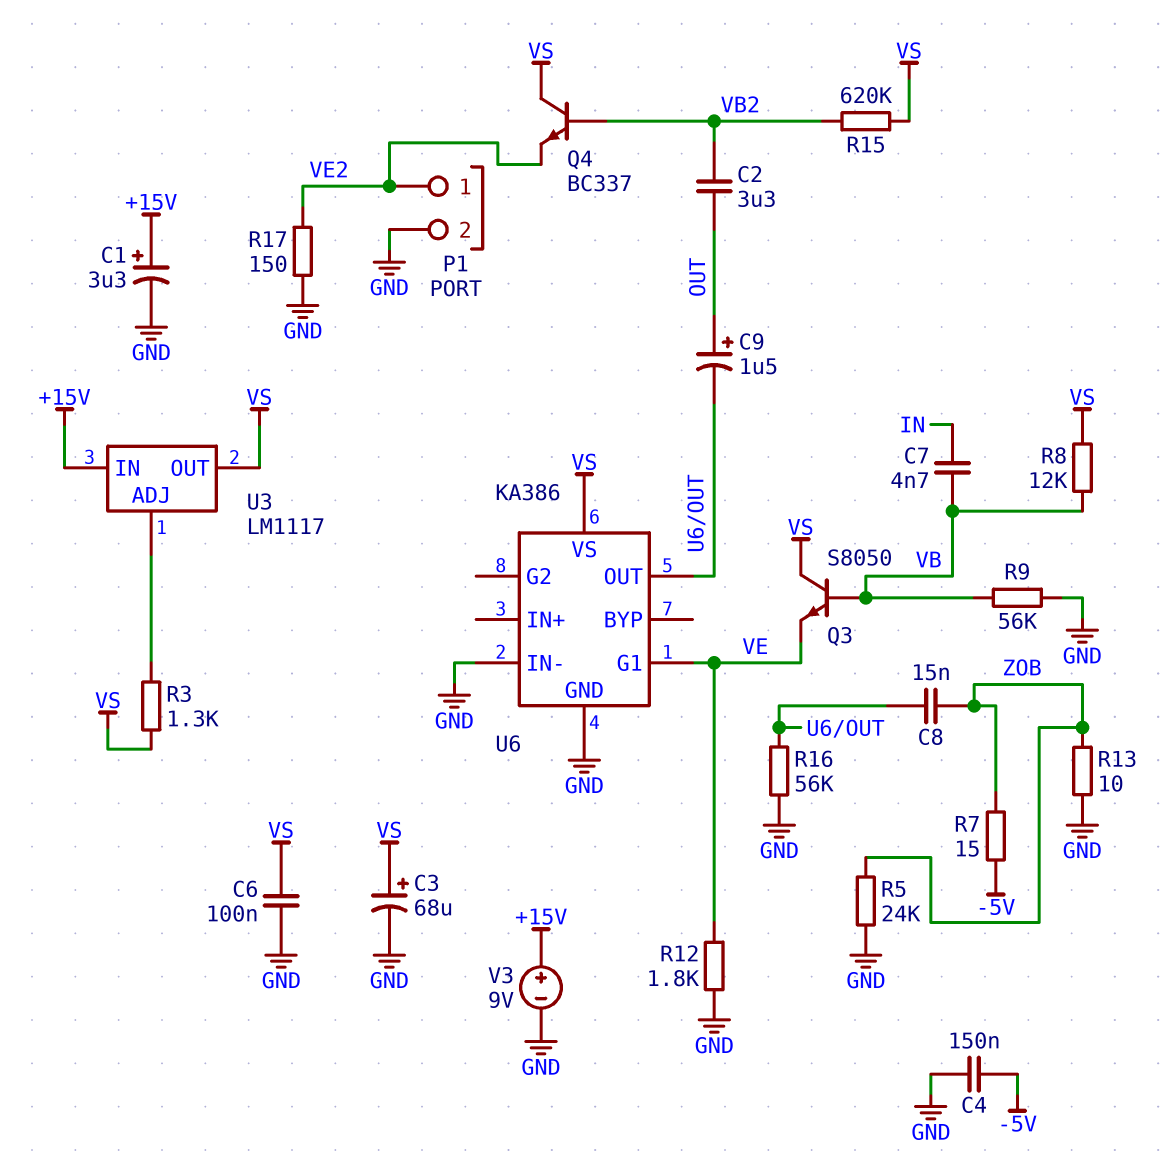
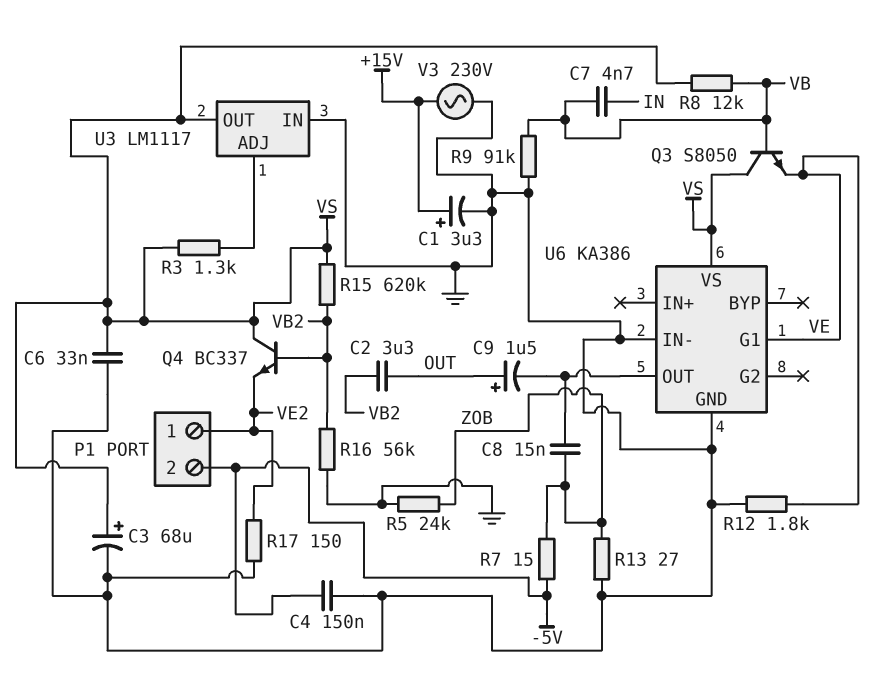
C6: 100nF (GND, VS) -> 33nF (GND, VS)
P1 pin 2: GND -> -5V
R9: 56k (GND, VB) -> 91k (GND, VB)
R13: 10 (GND, ZOB) -> 27 (GND, ZOB)
R16: 56k (GND, U6/OUT) -> 56k (GND, VB2)
U3 pin IN: +15V -> GND
V3: 9V (plus +15V, minus GND) -> AC 230V (+15V, GND)

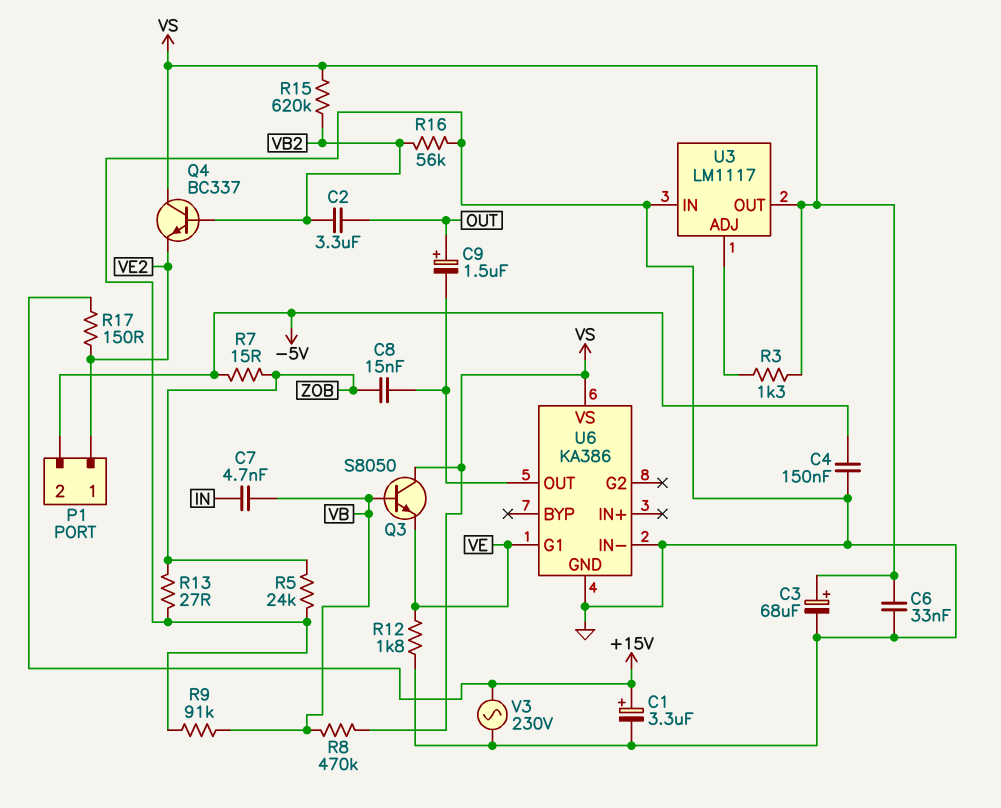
R8: 12k (VB, VS) -> 470k (VB, VS)
R17: 150 (GND, VE2) -> 150 (+15V, VE2)

